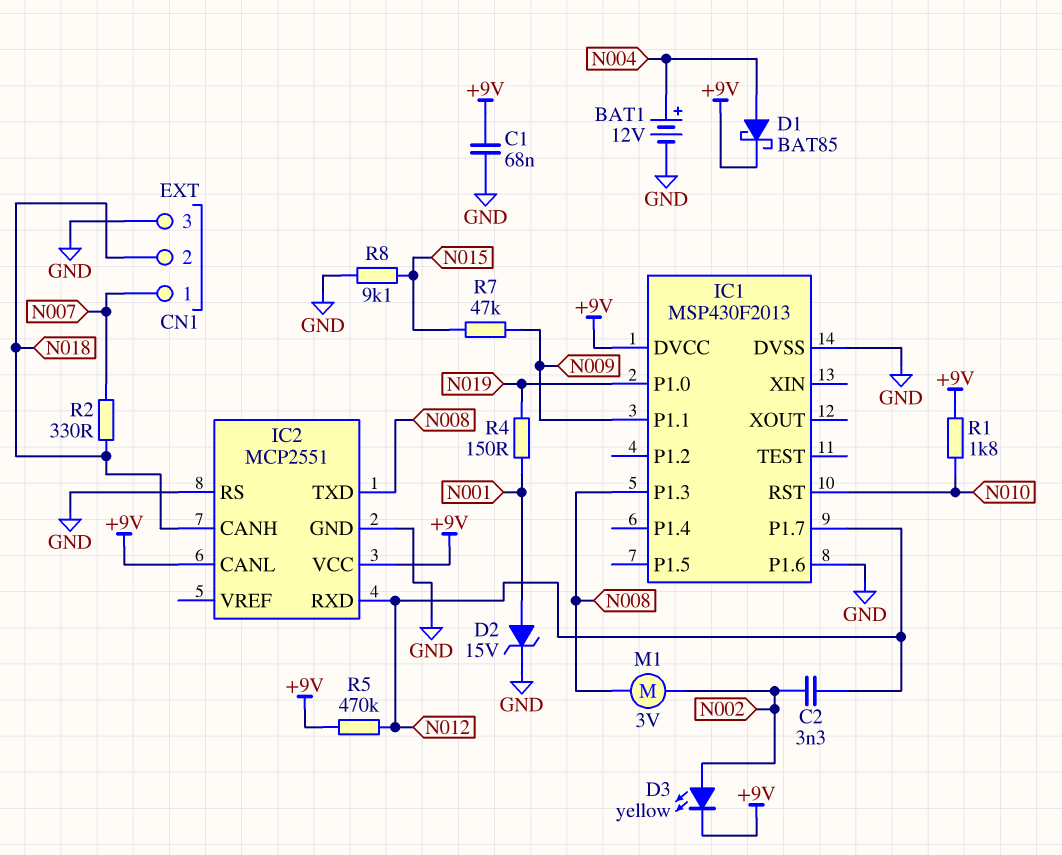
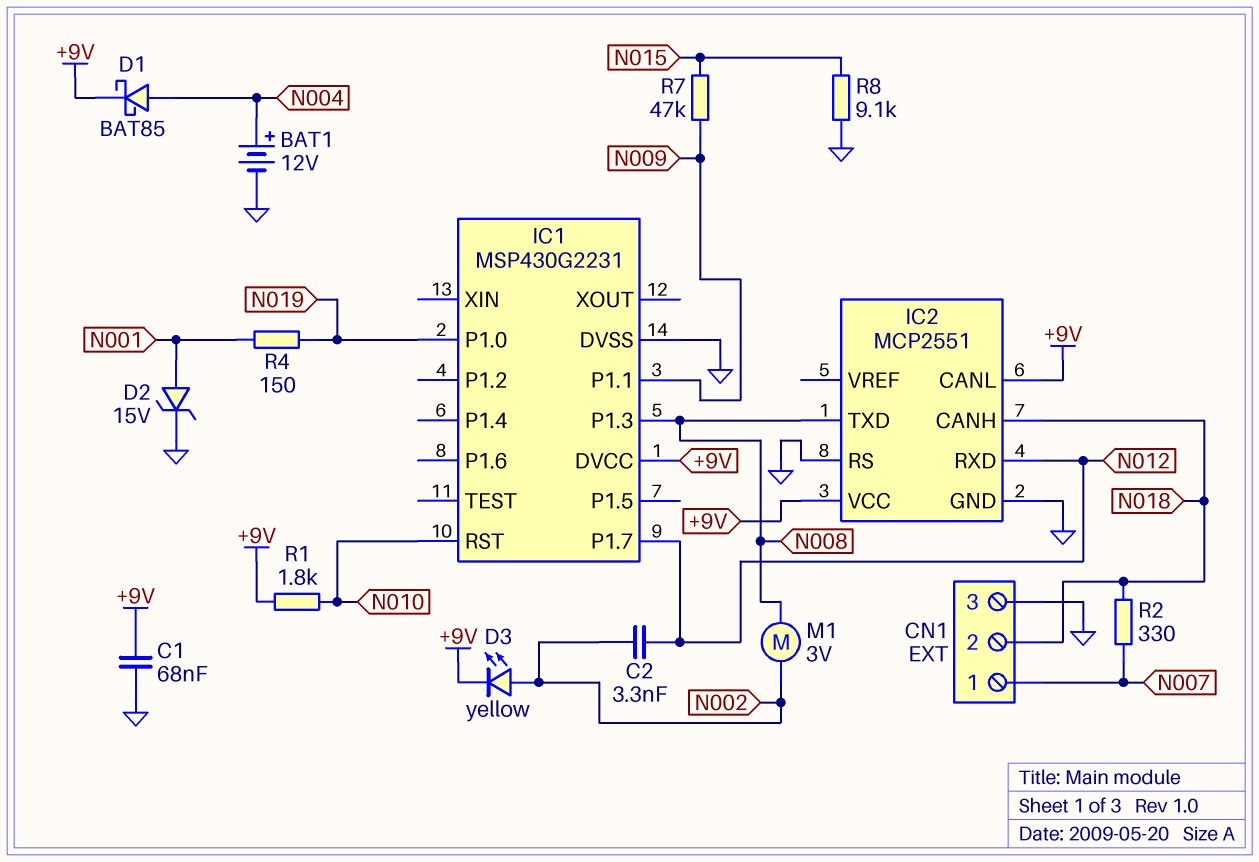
IC1: MSP430F2013 -> MSP430G2231
IC1 pin P1.6: GND -> none
R5: 470k (+9V, N012) -> none

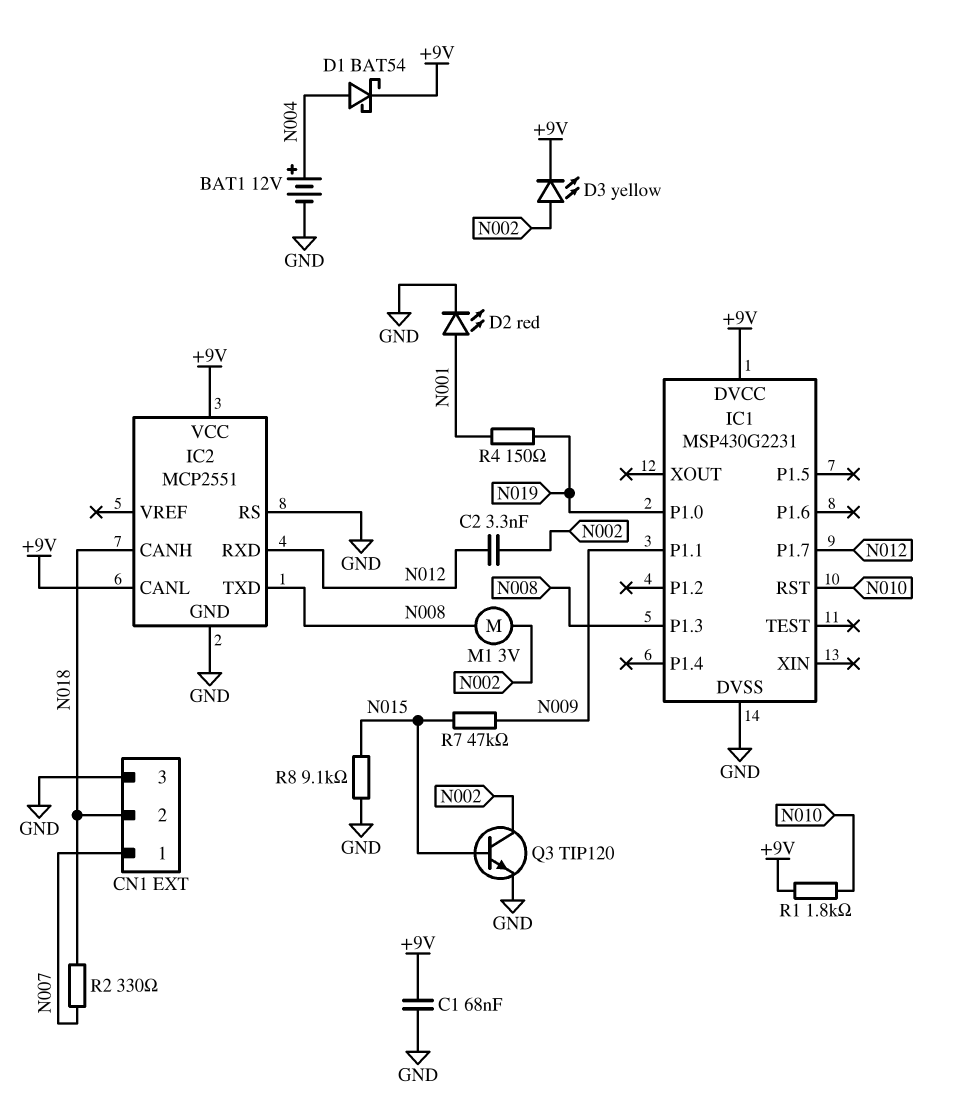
D1: schottky BAT85 (A N004, K +9V) -> schottky BAT54 (A N004, K +9V)
D2: zener 15V (A N001, K GND) -> LED red (A N001, K GND)
Q3: none -> NPN TIP120 (B N015, C N002, E GND)

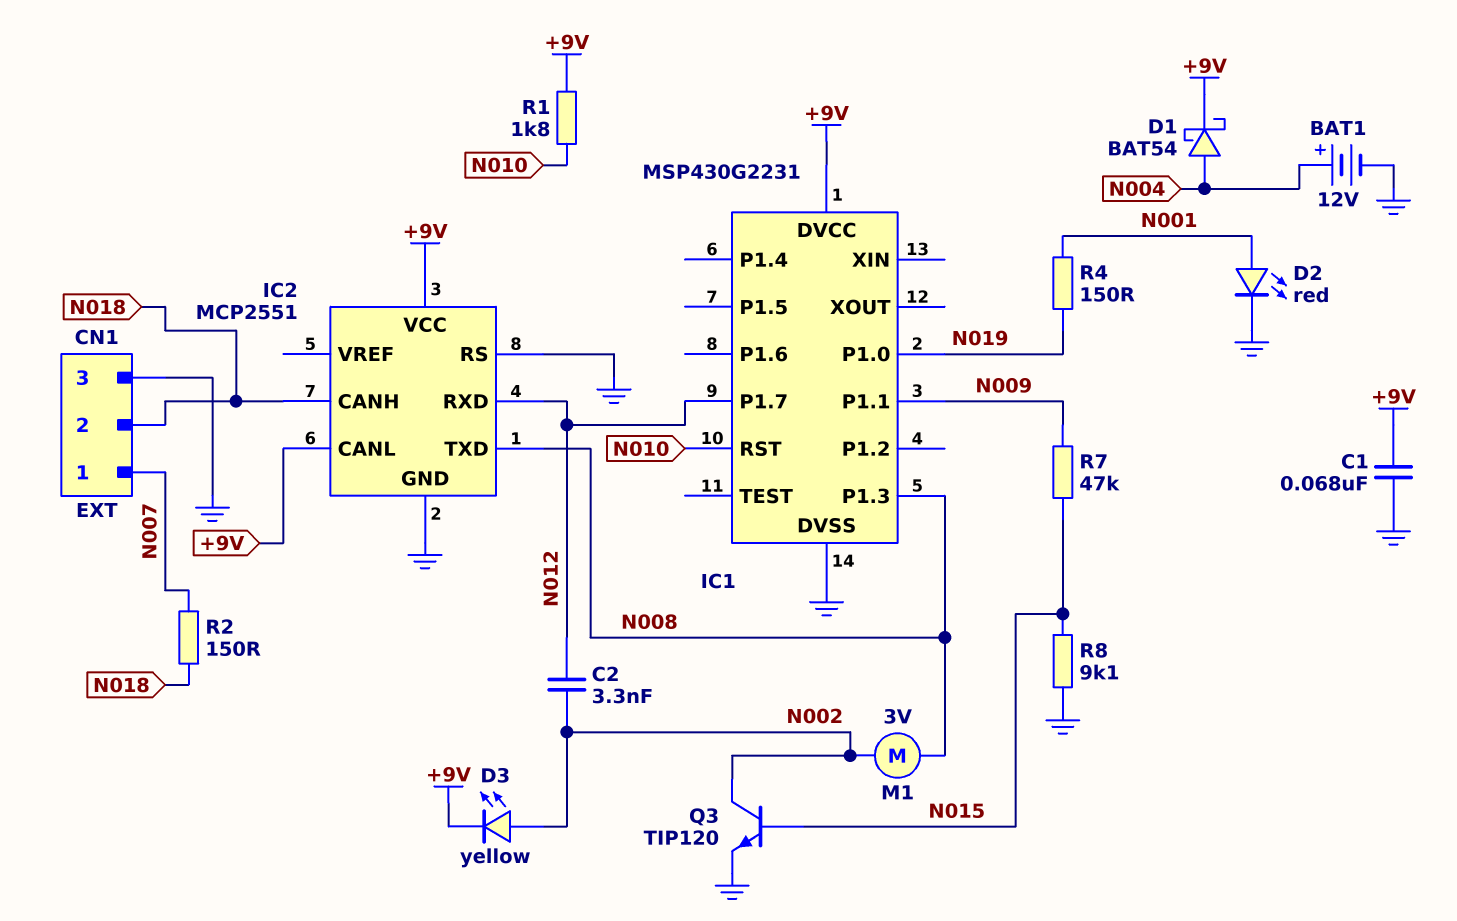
R2: 330 (N007, N018) -> 150 (N007, N018)

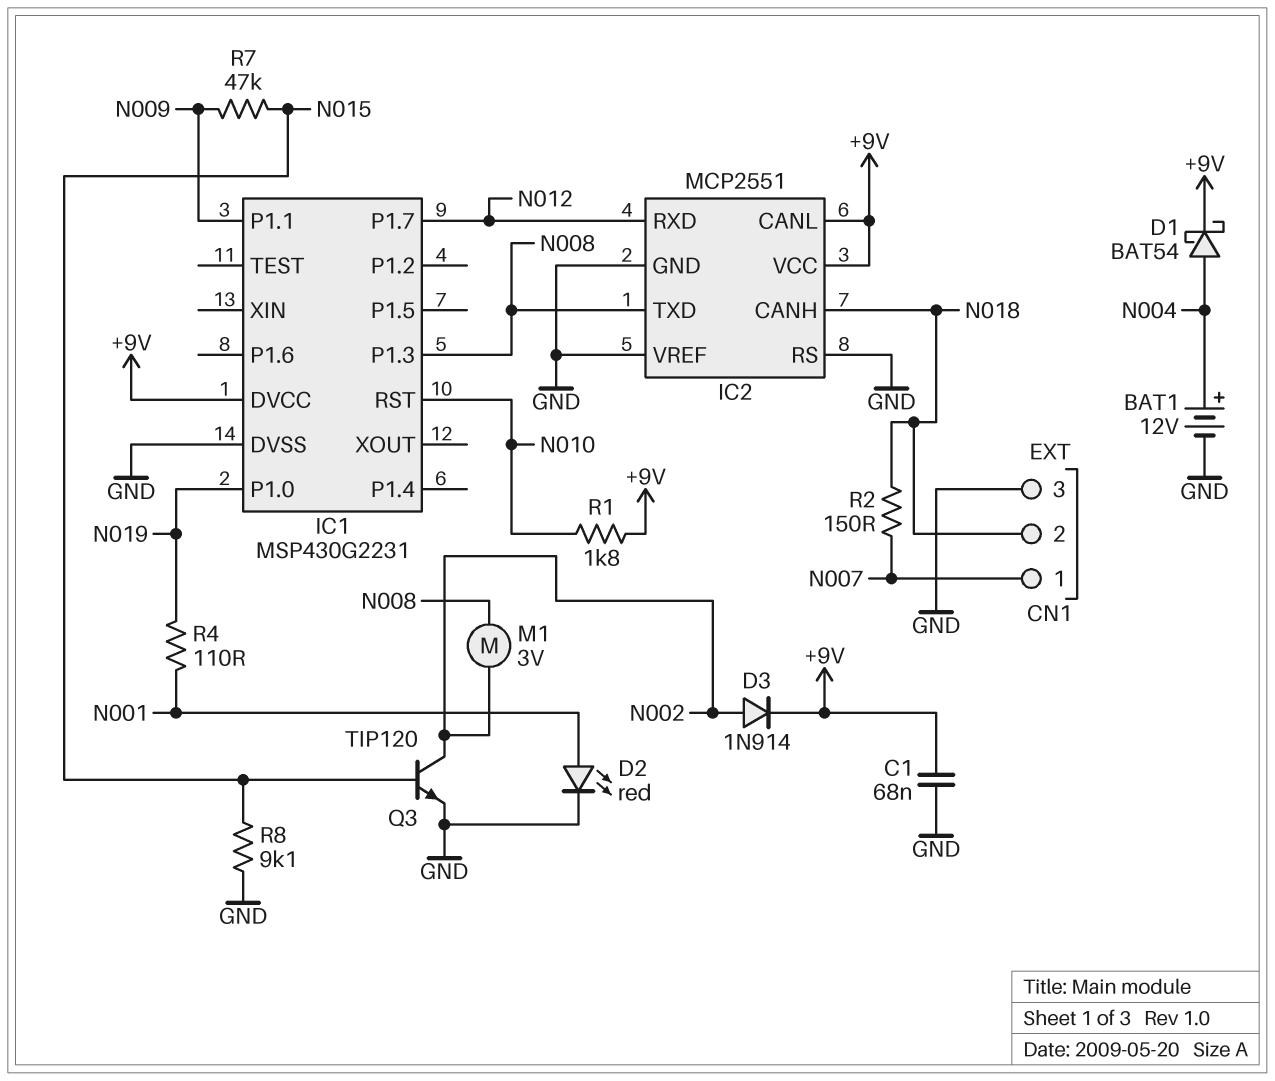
C2: 3.3nF (N002, N012) -> none
D3: LED yellow (A N002, K +9V) -> diode 1N914 (A N002, K +9V)
IC2 pin VREF: none -> GND
R4: 150 (N001, N019) -> 110 (N001, N019)

